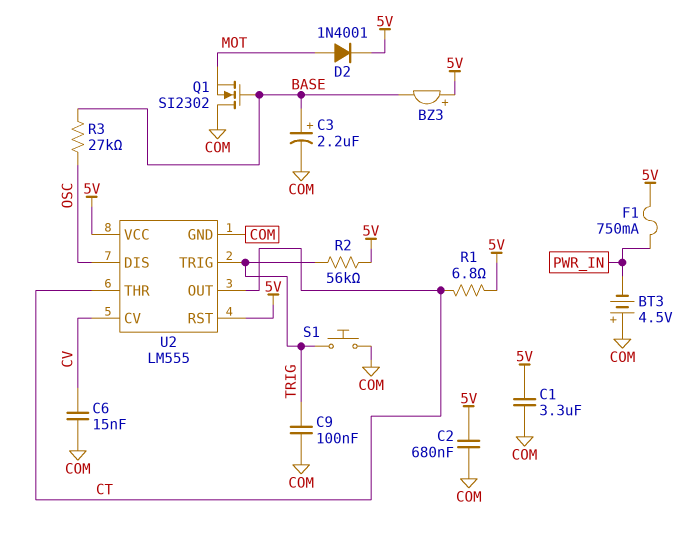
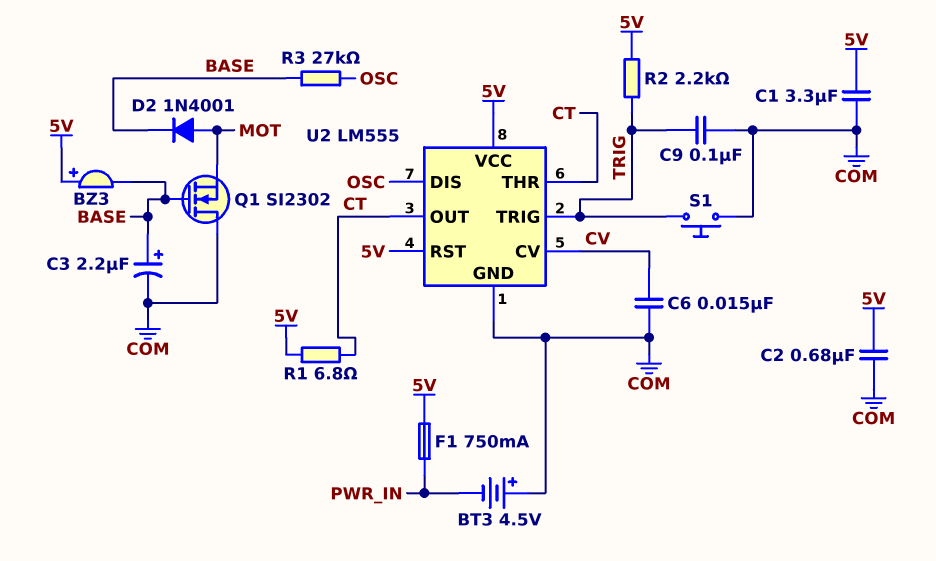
D2: diode 1N4001 (A MOT, K 5V) -> diode 1N4001 (A MOT, K BASE)
R2: 56k (5V, TRIG) -> 2.2k (5V, TRIG)

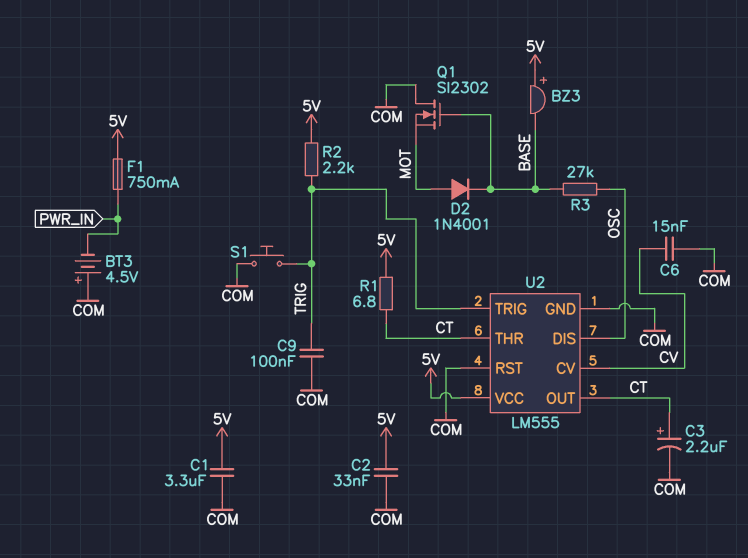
C2: 680nF (5V, COM) -> 33nF (5V, COM)
C3: 2.2uF (plus BASE, minus COM) -> 2.2uF (plus CT, minus COM)
U2 pin RST: 5V -> COM

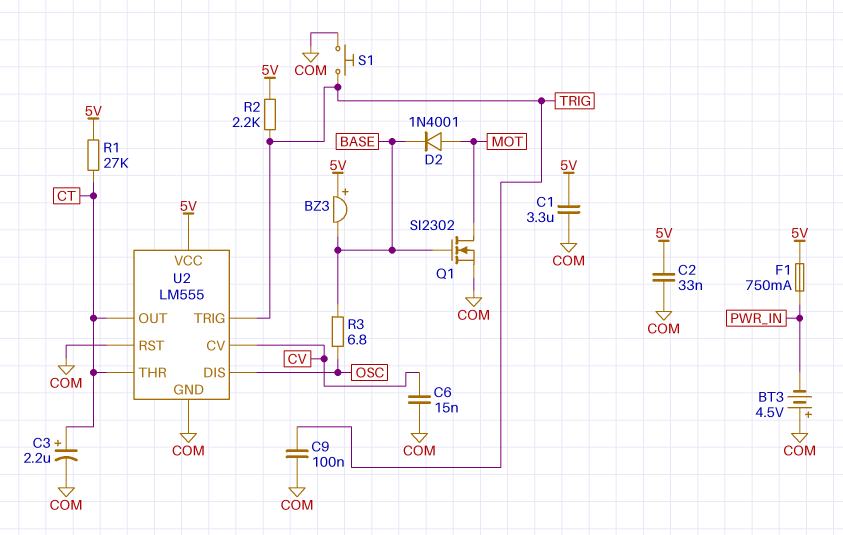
Q1: NMOS SI2302 (G BASE, D COM, S MOT) -> NMOS SI2302 (G BASE, D MOT, S COM)
R1: 6.8 (5V, CT) -> 27k (5V, CT)
R3: 27k (BASE, OSC) -> 6.8 (BASE, OSC)

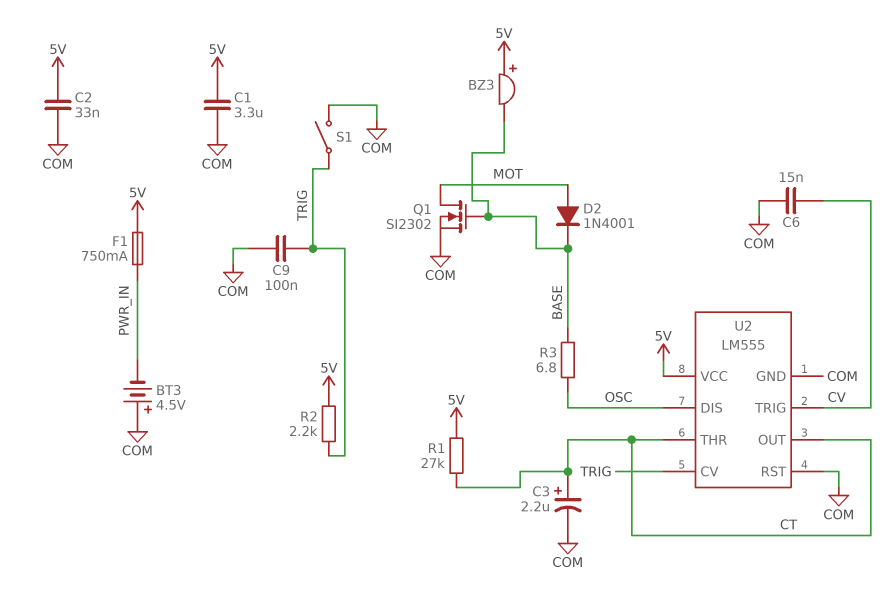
S1: button (COM, TRIG) -> switch (COM, TRIG)
U2 pin CV: CV -> TRIG
U2 pin TRIG: TRIG -> CV

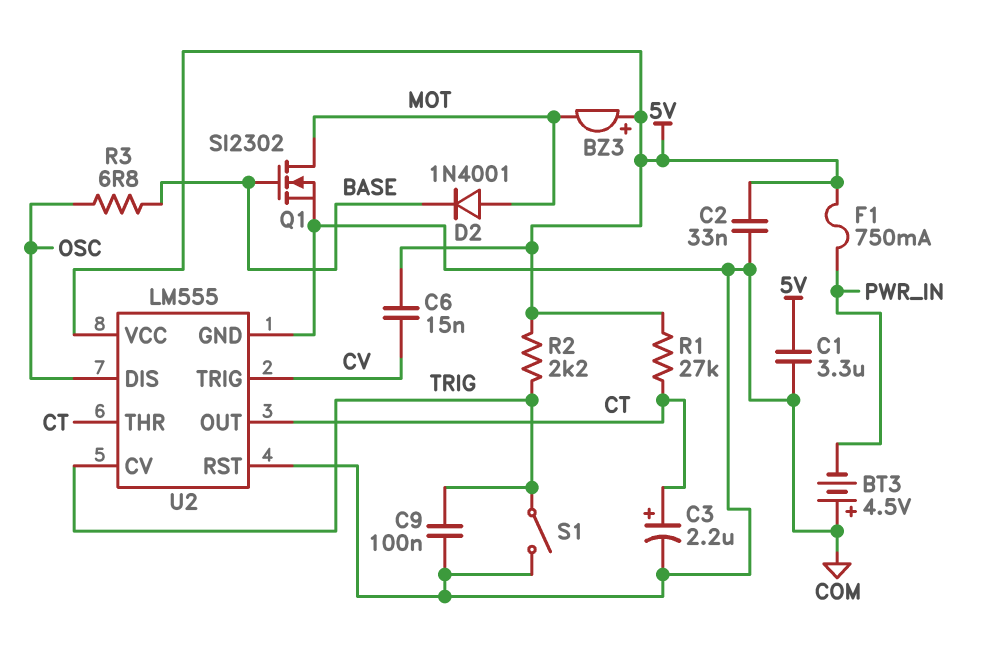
BZ3: buzzer (plus 5V, minus BASE) -> buzzer (plus 5V, minus MOT)
C6: 15nF (COM, CV) -> 15nF (5V, CV)

